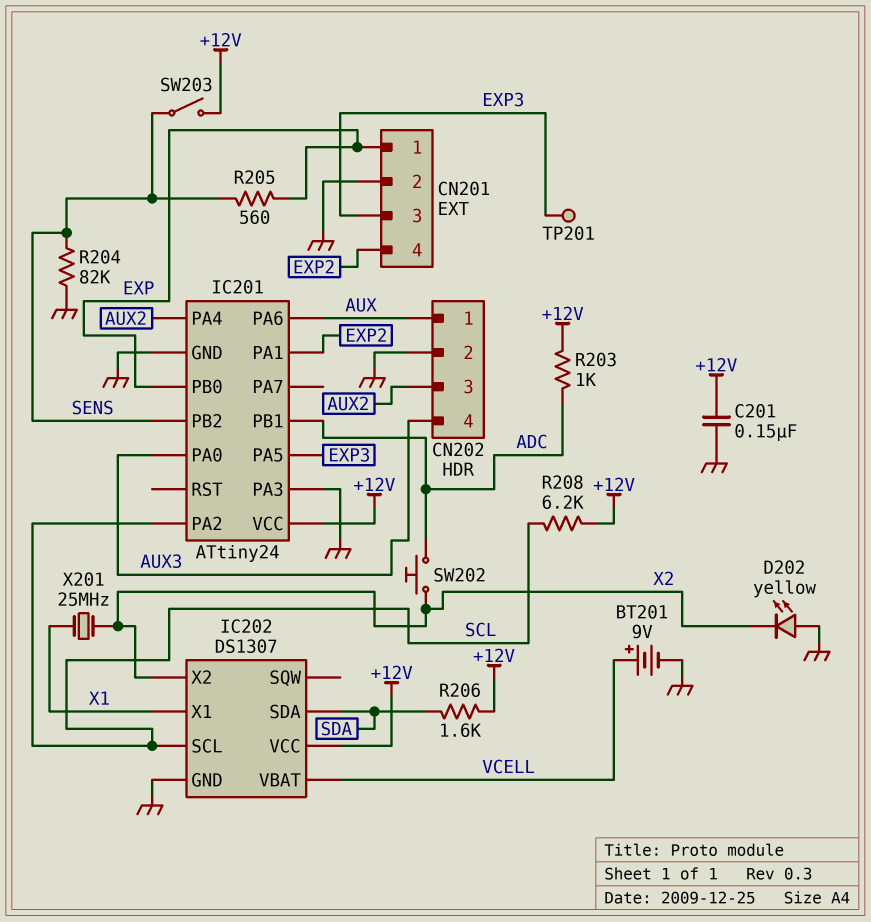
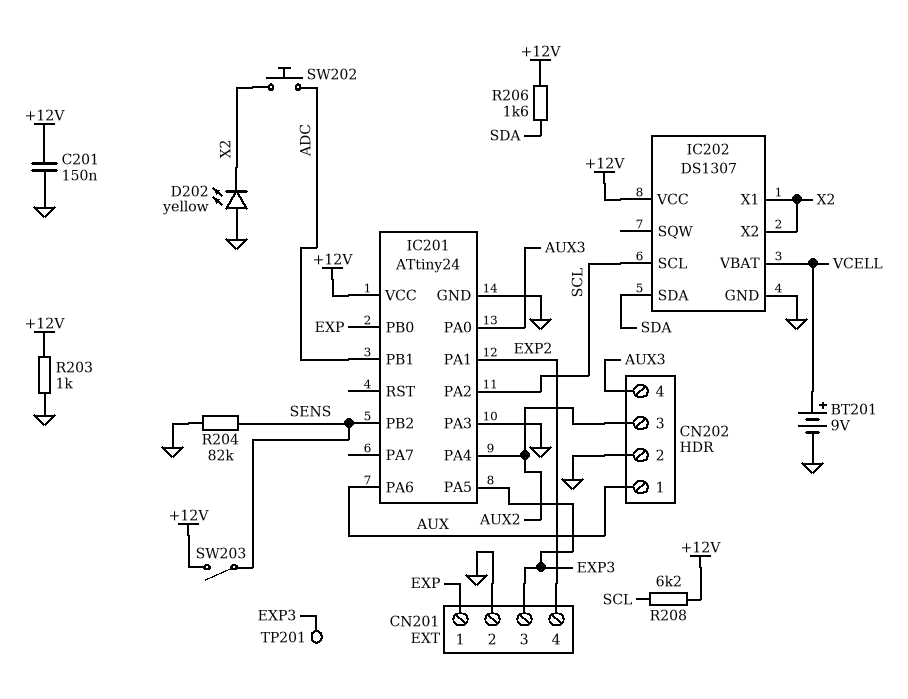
IC202 pin X1: X1 -> X2
R203: 1k (+12V, ADC) -> 1k (+12V, GND)
R205: 560 (EXP, SENS) -> none
X201: 25MHz (X1, X2) -> none

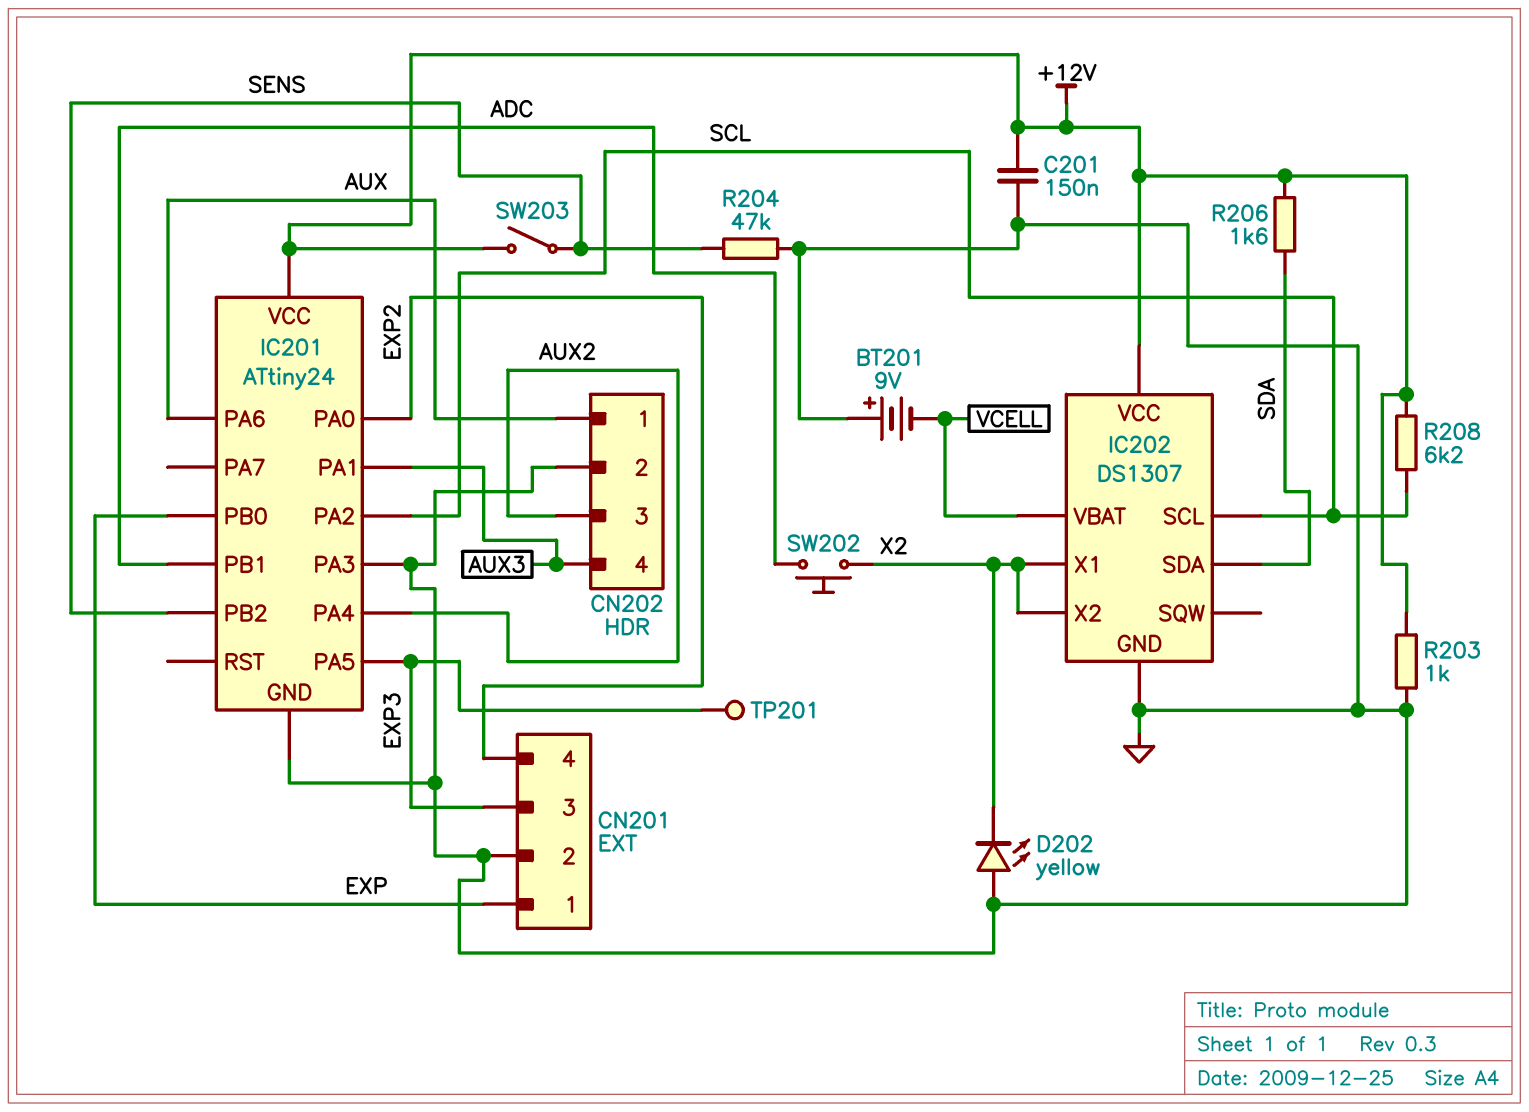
BT201: 9V (plus VCELL, minus GND) -> 9V (plus GND, minus VCELL)
IC201 pin PA0: AUX3 -> EXP2
IC201 pin PA1: EXP2 -> AUX3
R204: 82k (GND, SENS) -> 47k (GND, SENS)

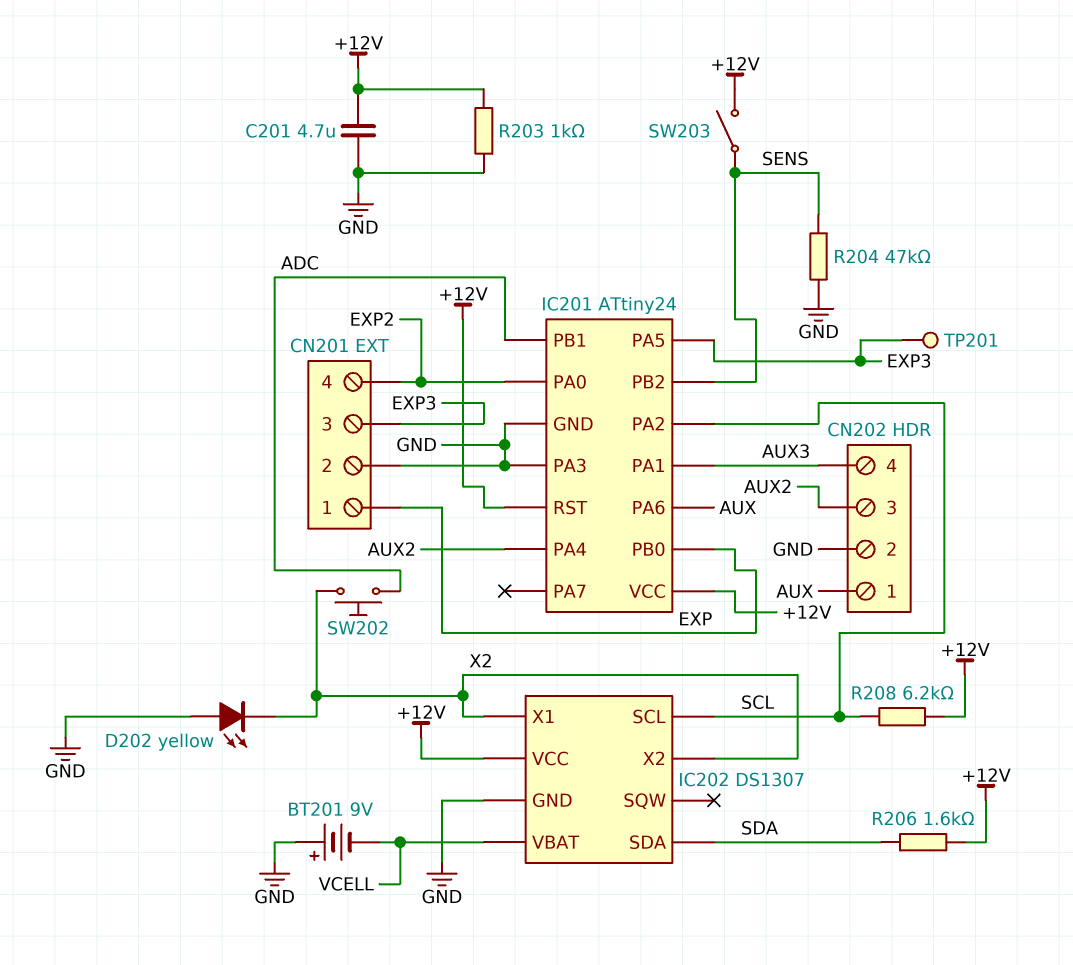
C201: 150nF (+12V, GND) -> 4.7uF (+12V, GND)
IC201 pin RST: none -> +12V

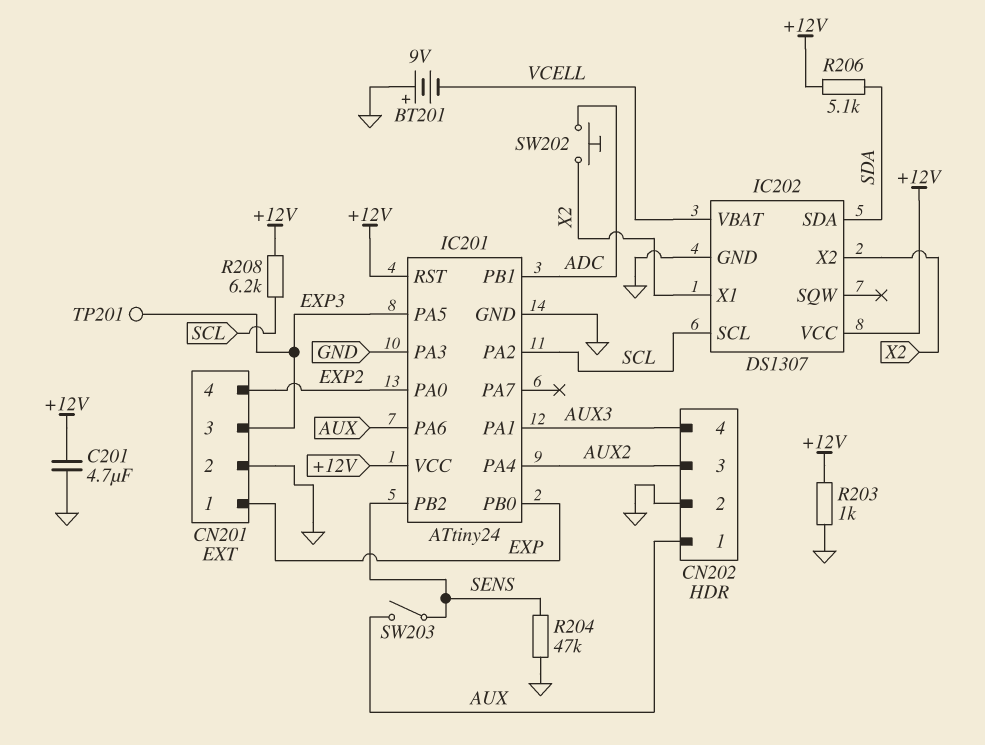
D202: LED yellow (A GND, K X2) -> none
R206: 1.6k (+12V, SDA) -> 5.1k (+12V, SDA)
SW203: switch (+12V, SENS) -> switch (AUX, SENS)

